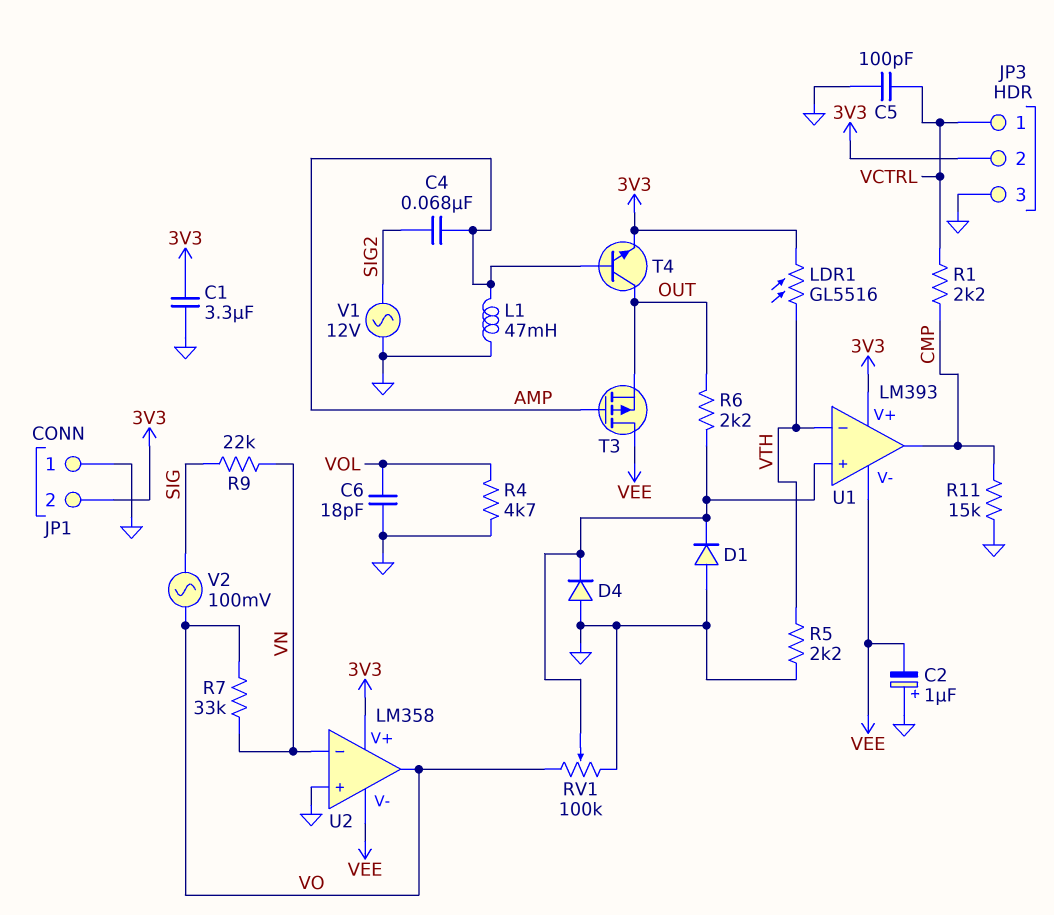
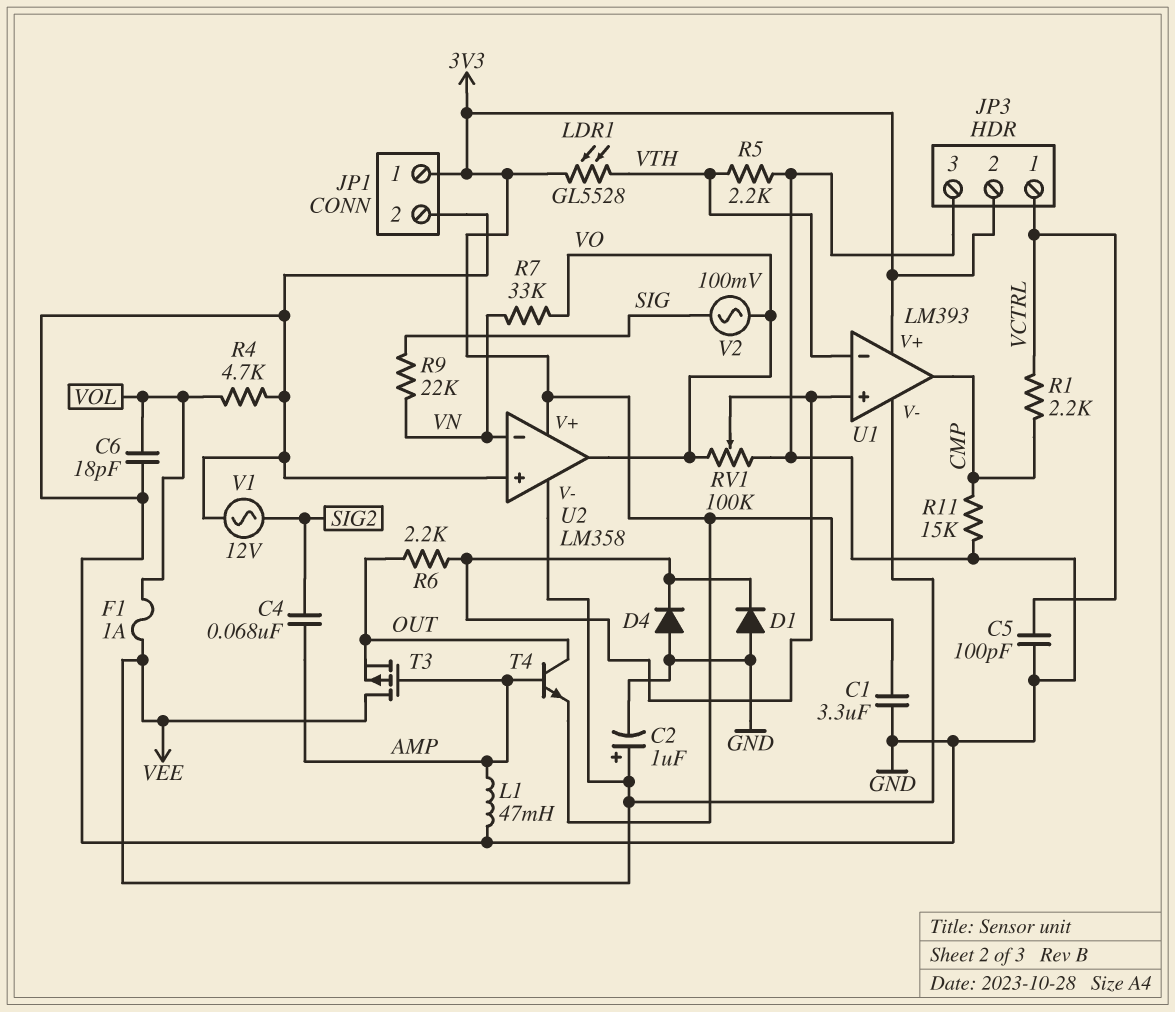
C2: 1uF (plus GND, minus VEE) -> 1uF (plus VEE, minus GND)
F1: none -> 1A (VEE, VOL)
JP1 pin 1: GND -> 3V3
JP1 pin 2: 3V3 -> GND
LDR1: GL5516 (3V3, VTH) -> GL5528 (3V3, VTH)

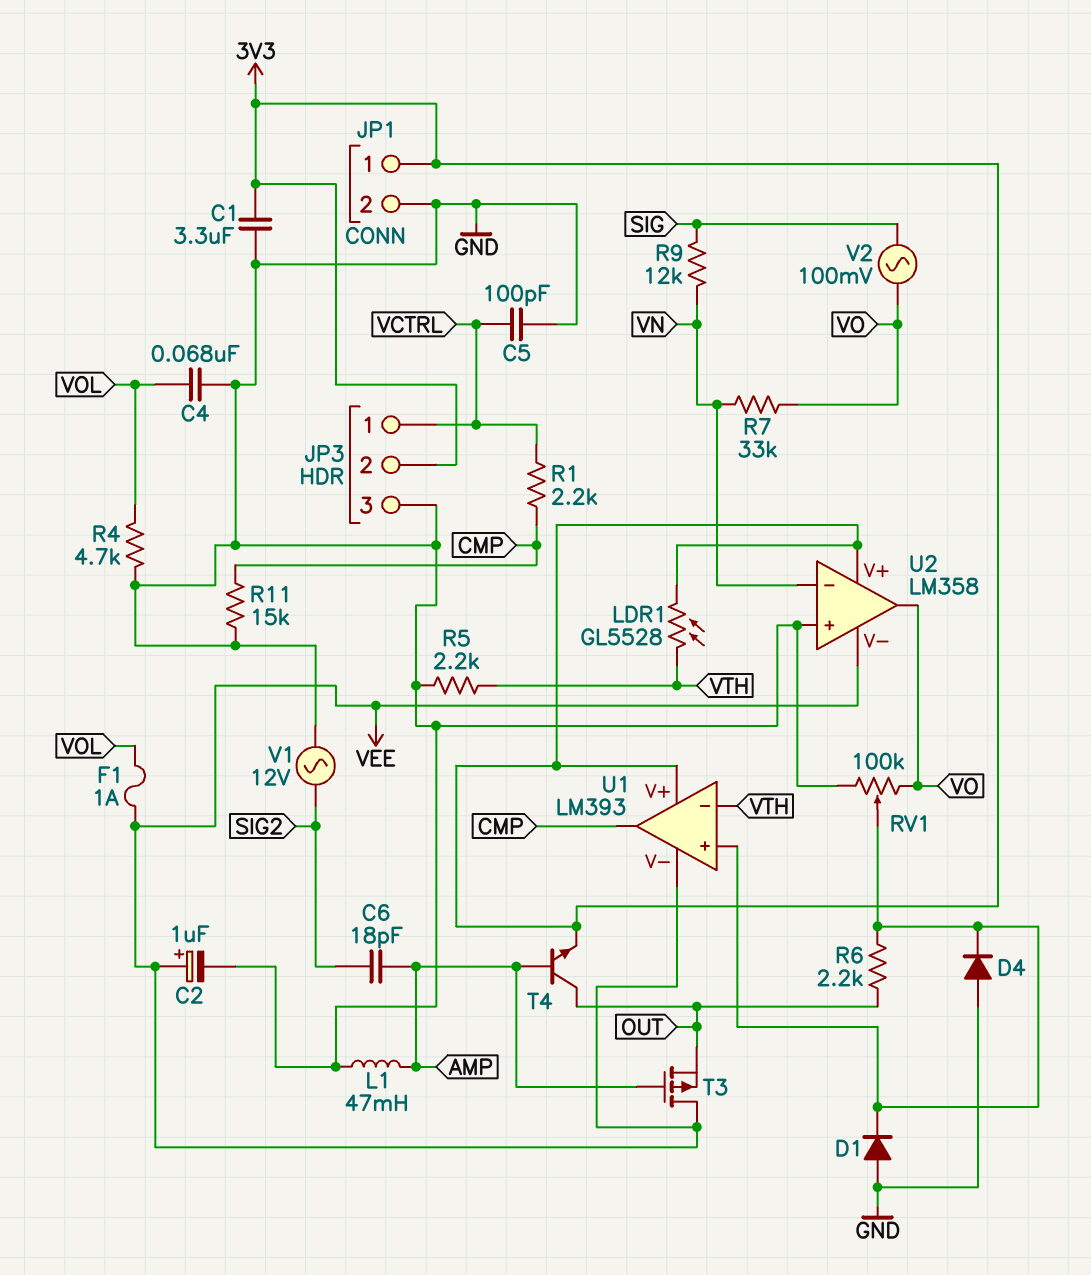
C4: 68nF (AMP, SIG2) -> 68nF (GND, VOL)
C6: 18pF (GND, VOL) -> 18pF (AMP, SIG2)
R9: 22k (SIG, VN) -> 12k (SIG, VN)

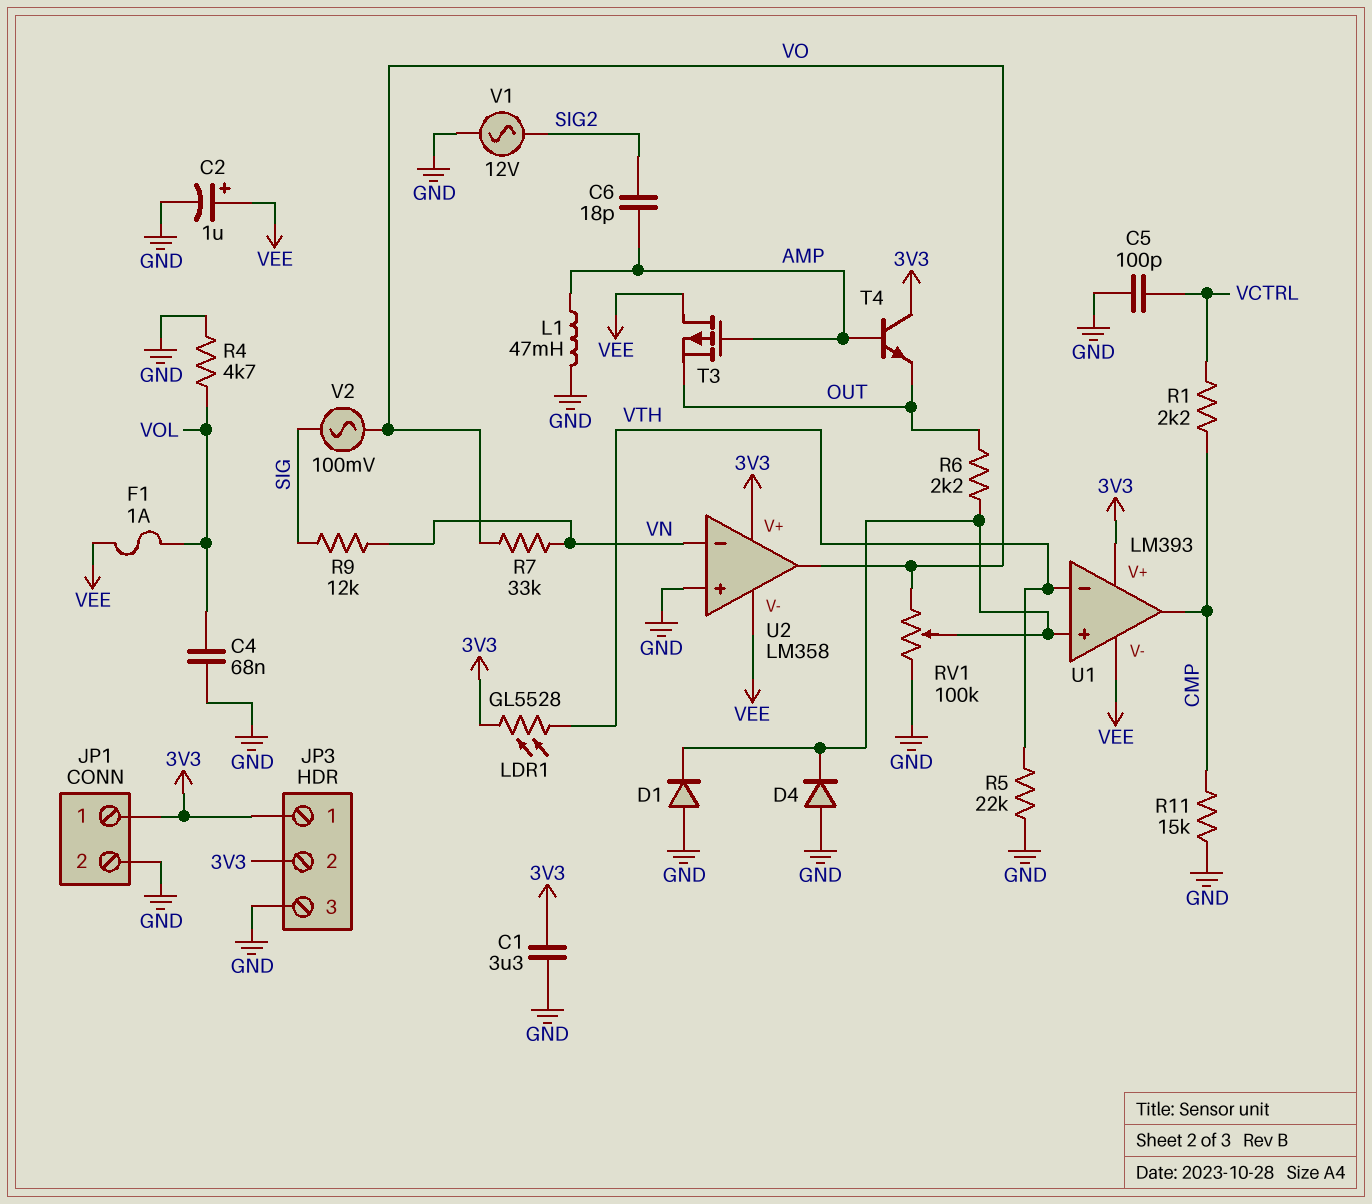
JP3 pin 1: VCTRL -> 3V3
R5: 2.2k (GND, VTH) -> 22k (GND, VTH)
T4: NPN (B AMP, C OUT, E 3V3) -> NPN (B AMP, C 3V3, E OUT)

